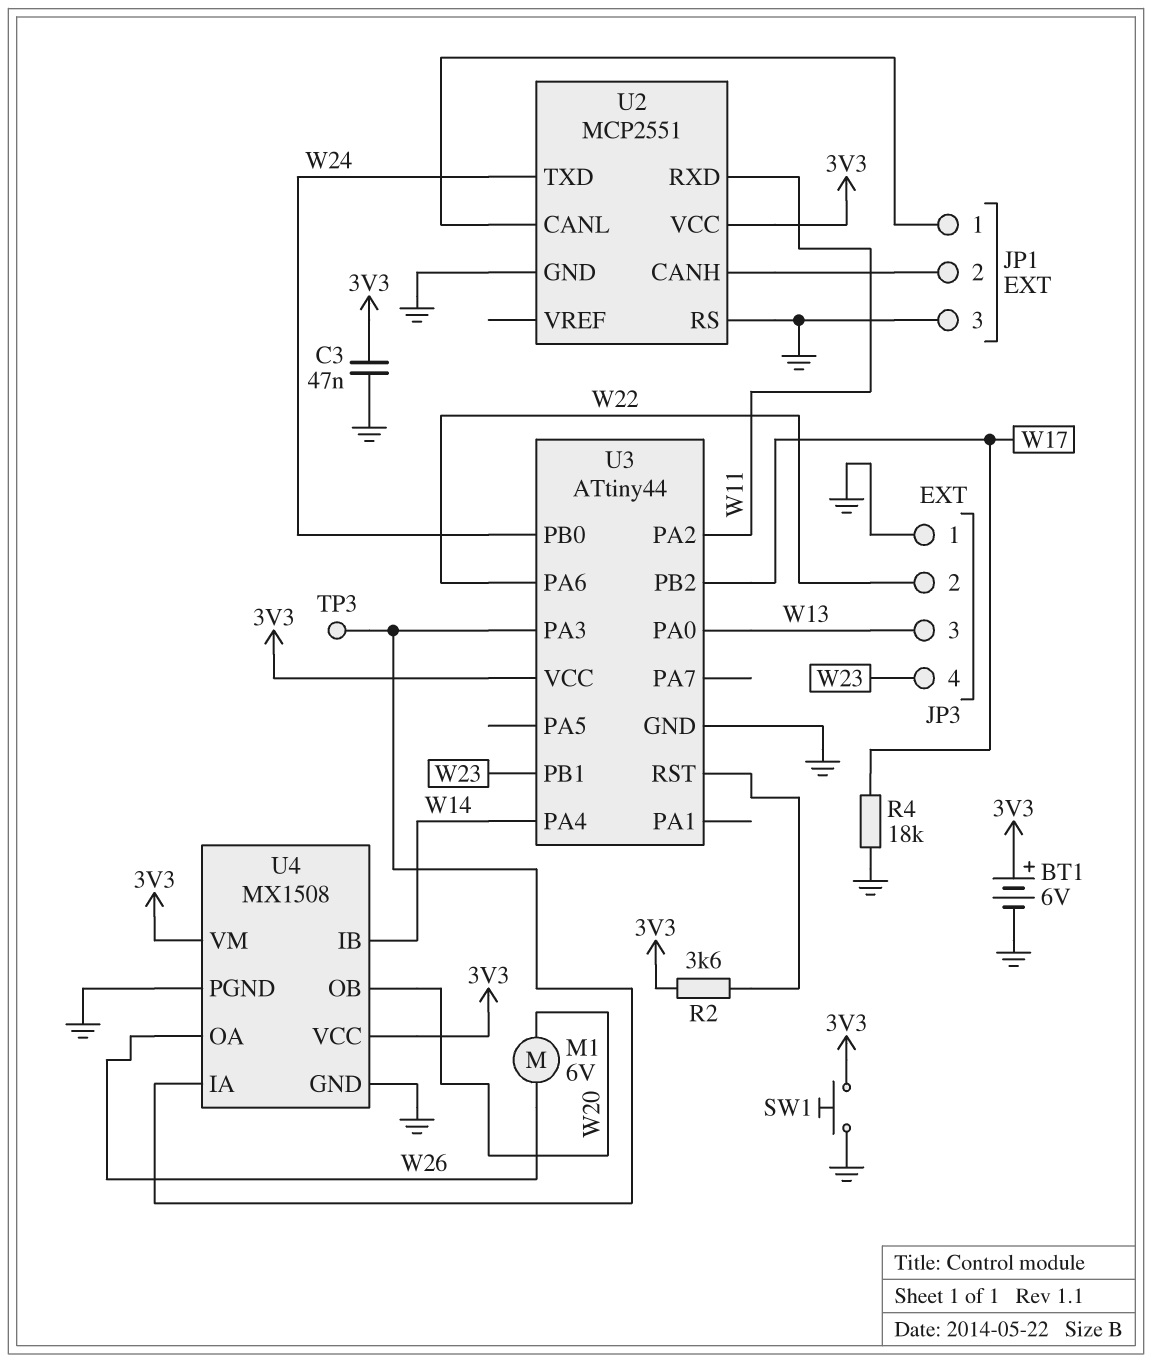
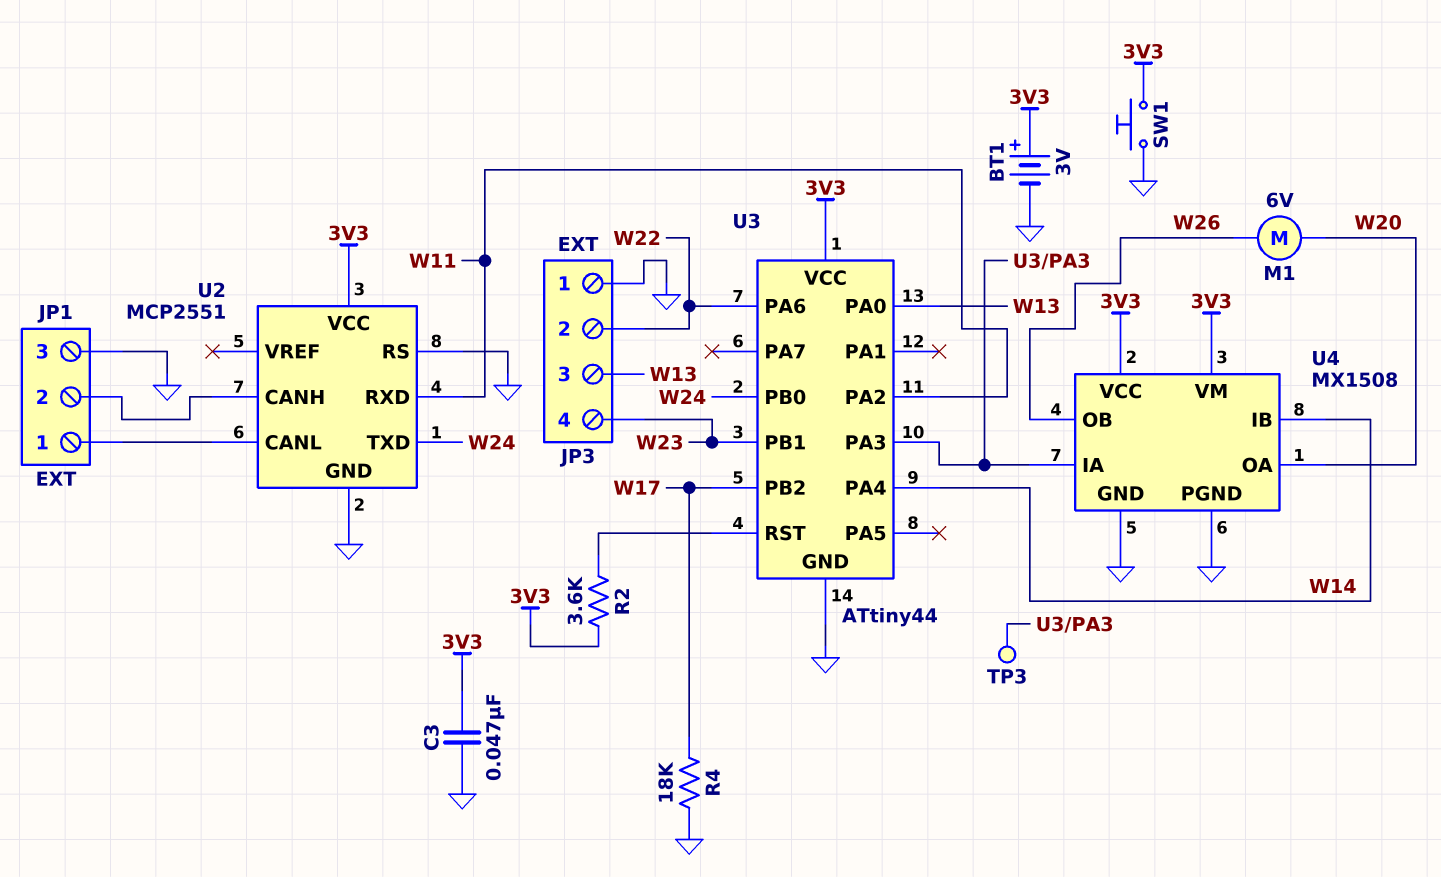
BT1: 6V (plus 3V3, minus GND) -> 3V (plus 3V3, minus GND)
U4 pin OA: W26 -> W20
U4 pin OB: W20 -> W26

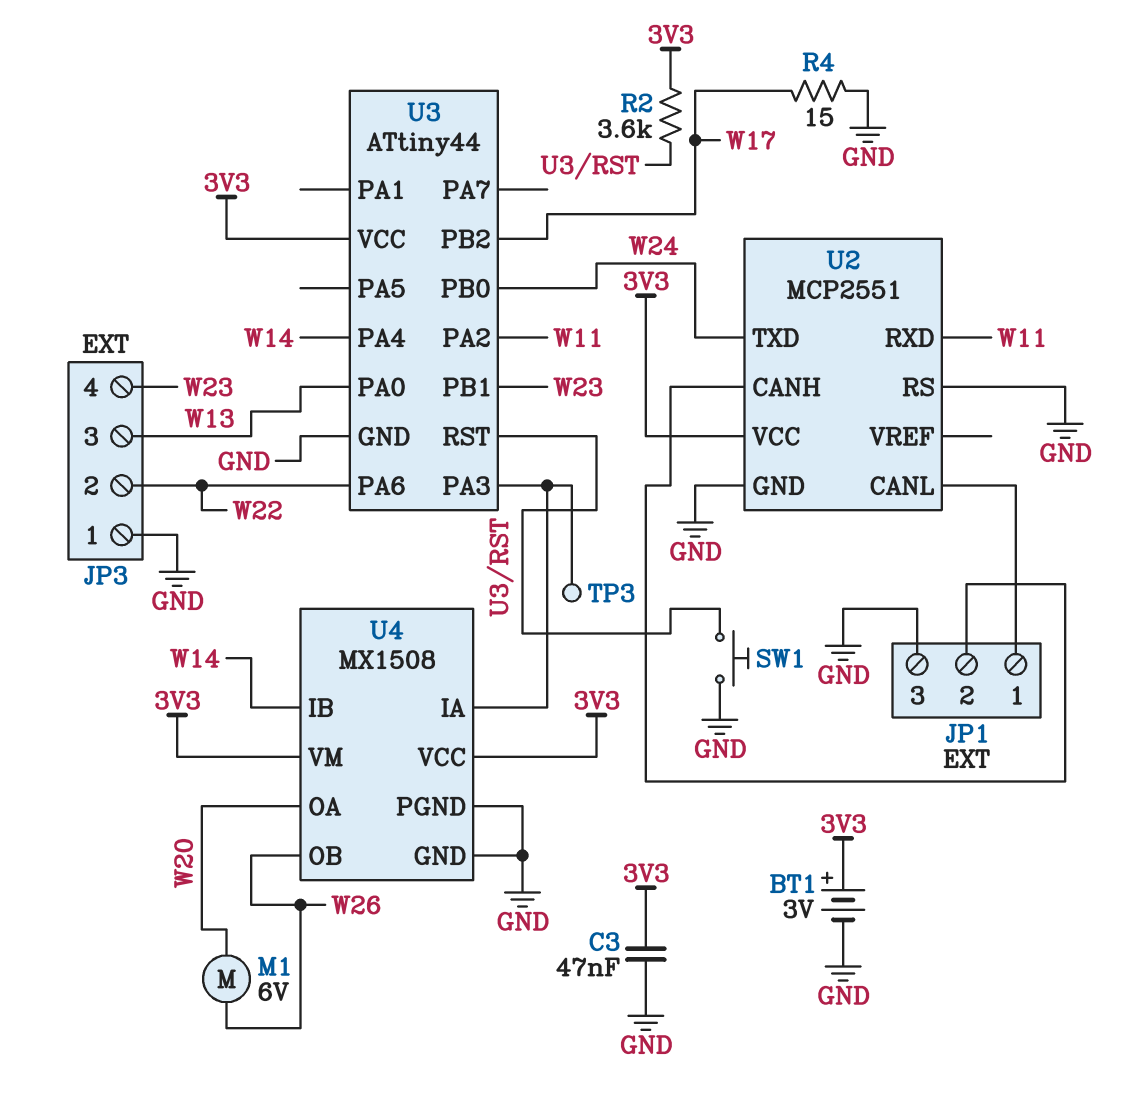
R4: 18k (GND, W17) -> 15 (GND, W17)
SW1: button (3V3, GND) -> button (GND, U3/RST)

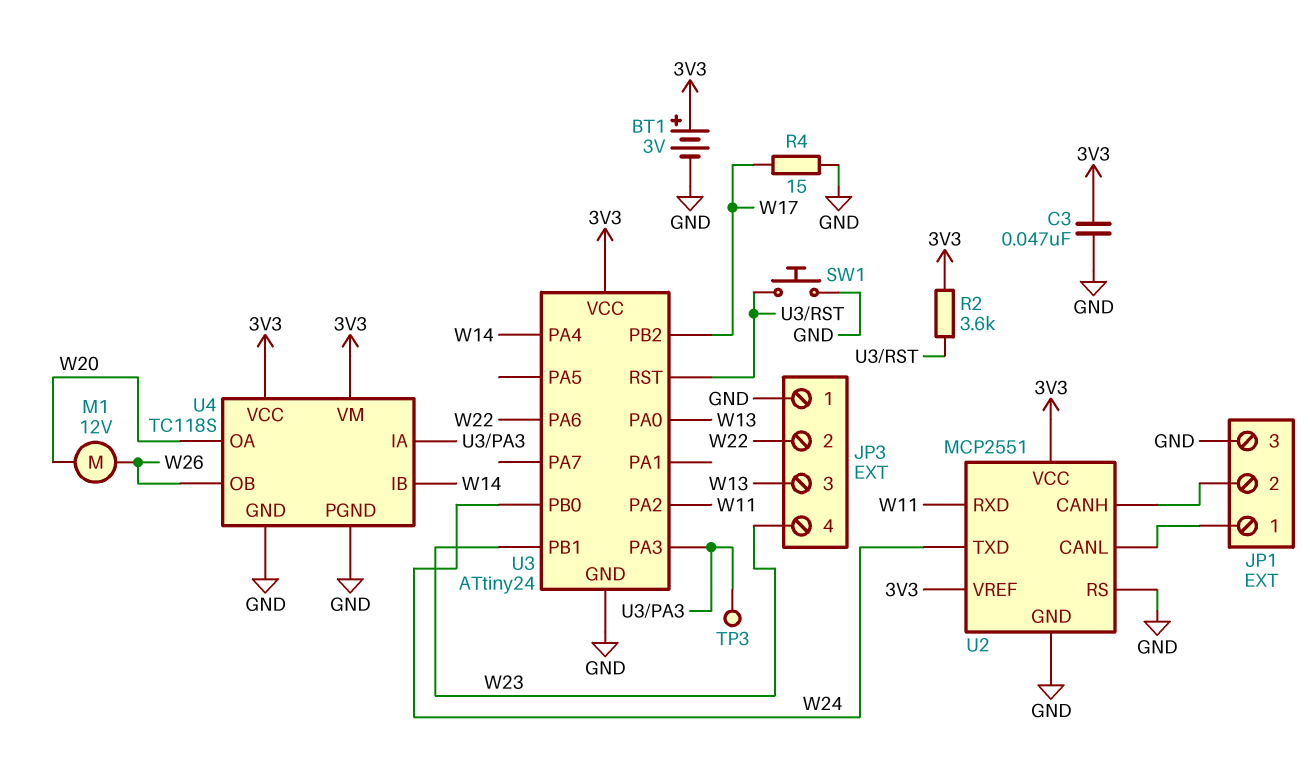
M1: motor 6V (W20, W26) -> motor 12V (W20, W26)
U2 pin VREF: none -> 3V3
U3: ATtiny44 -> ATtiny24
U4: MX1508 -> TC118S

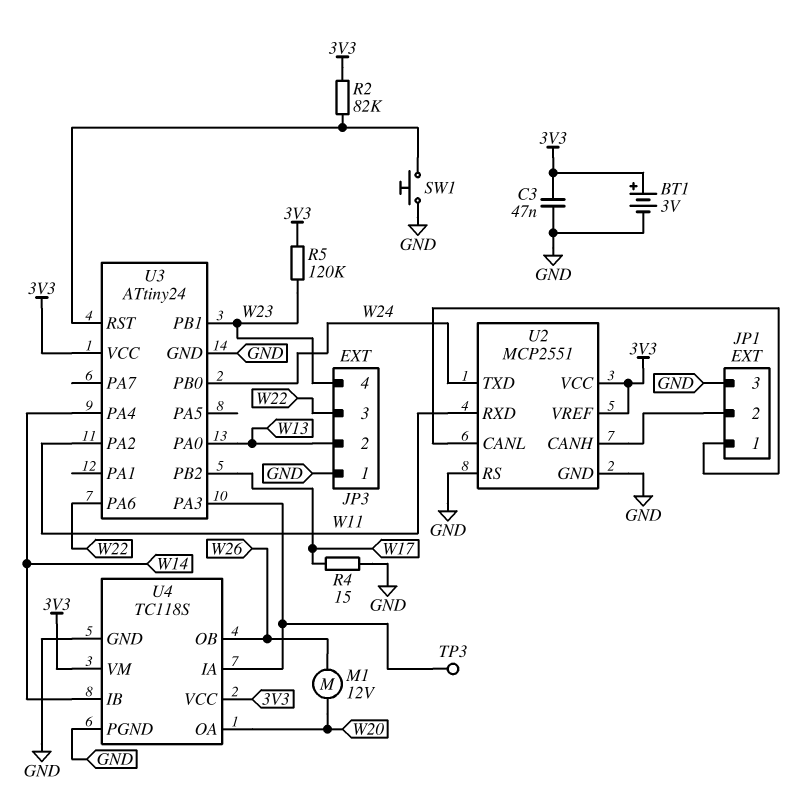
JP3 pin 2: W22 -> W13
JP3 pin 3: W13 -> W22
R2: 3.6k (3V3, U3/RST) -> 82k (3V3, U3/RST)
R5: none -> 120k (3V3, W23)

